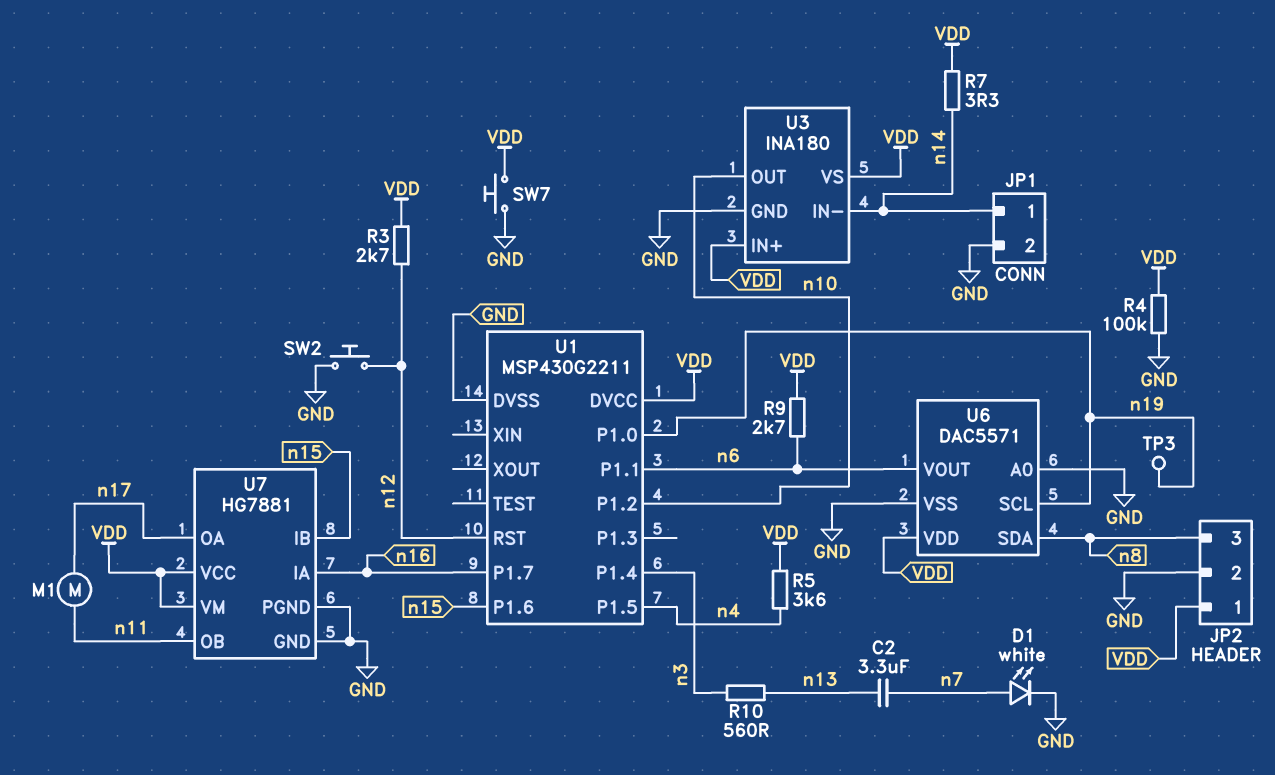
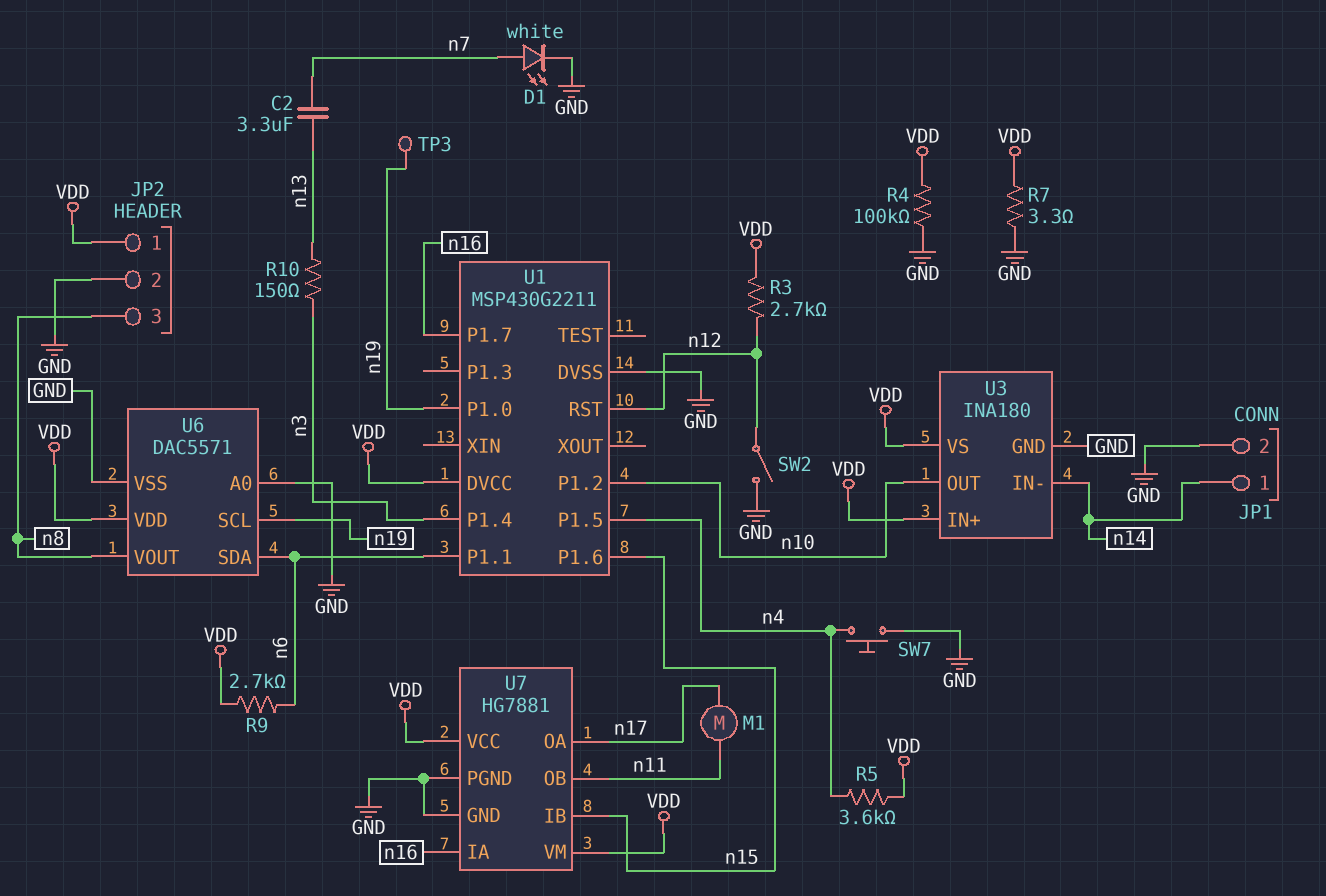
R7: 3.3 (VDD, n14) -> 3.3 (GND, VDD)
R10: 560 (n3, n13) -> 150 (n3, n13)
SW2: button (GND, n12) -> switch (GND, n12)
SW7: button (GND, VDD) -> button (GND, n4)
U6 pin SDA: n8 -> n6
U6 pin VOUT: n6 -> n8

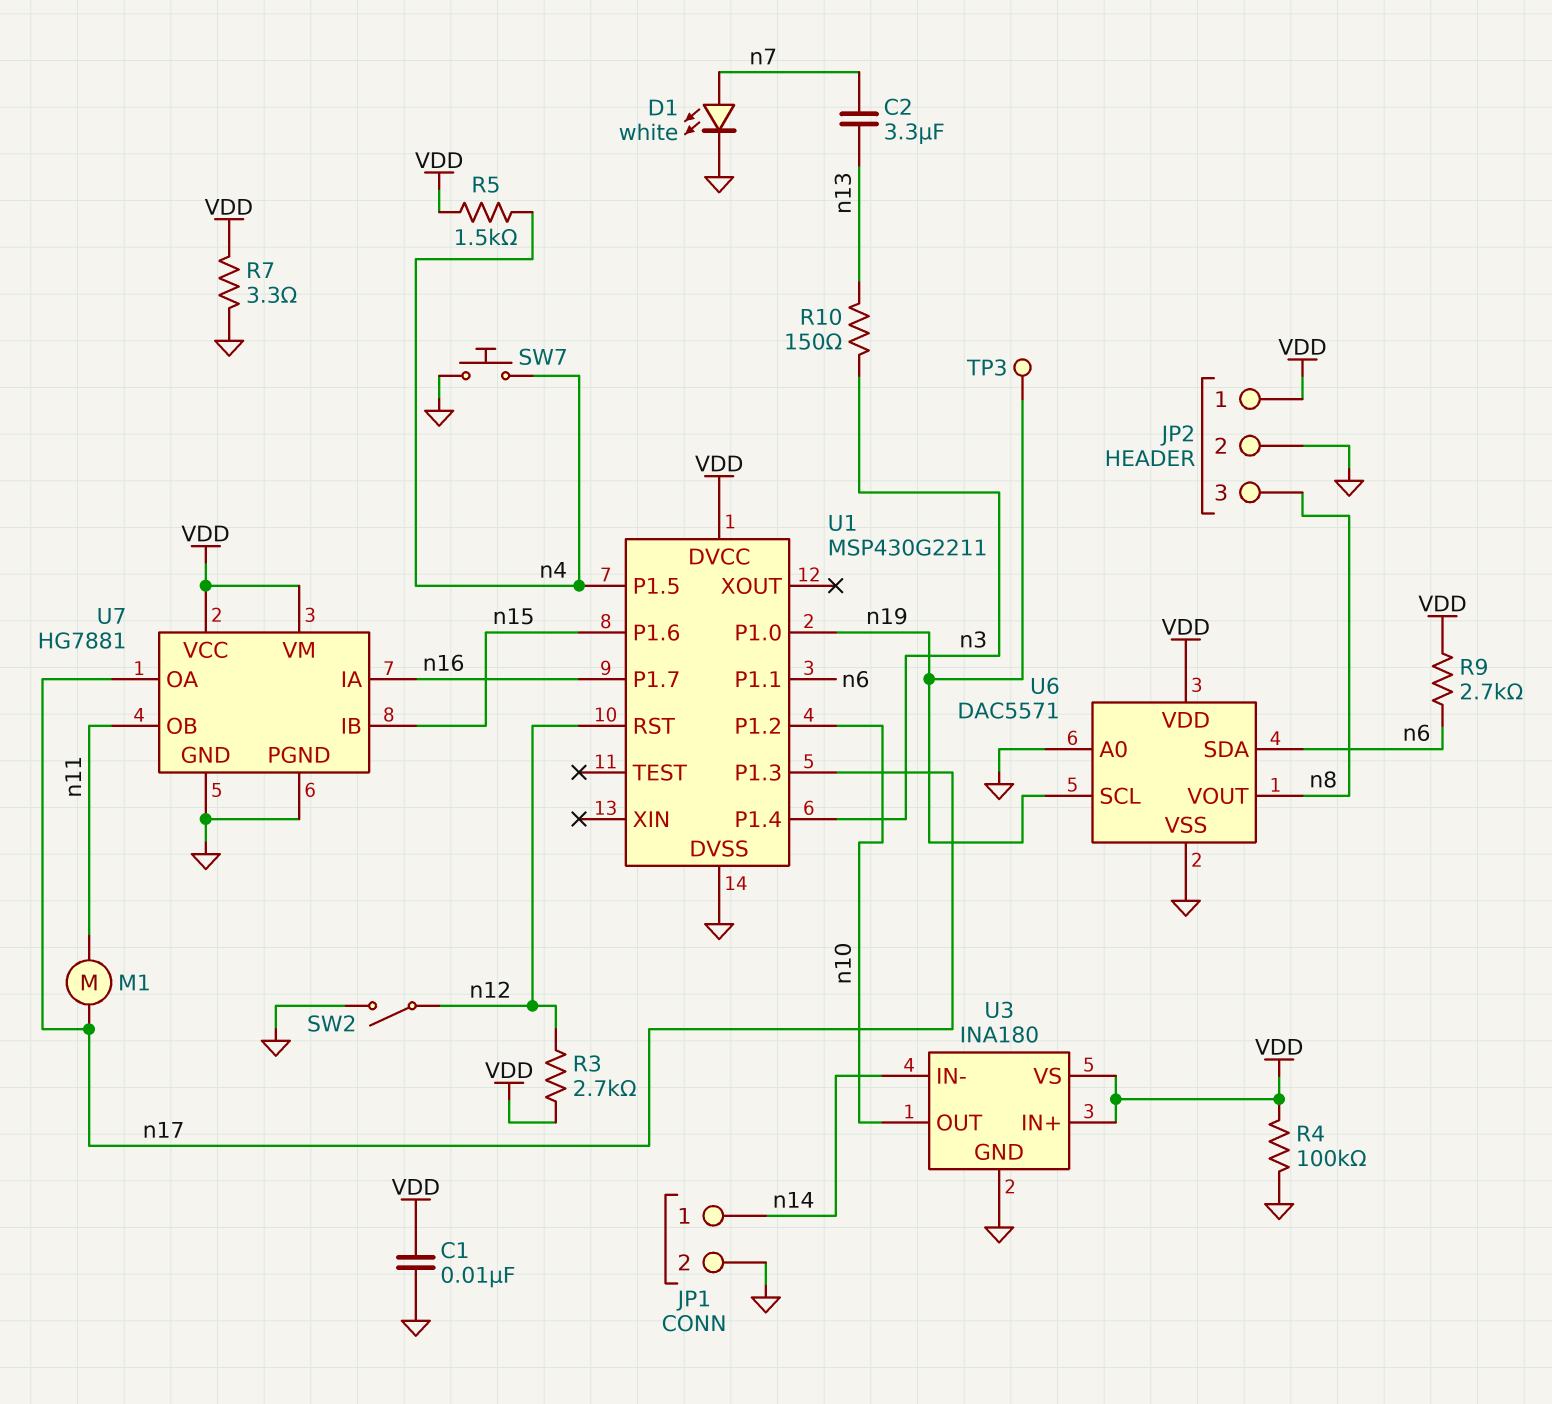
C1: none -> 10nF (GND, VDD)
R5: 3.6k (VDD, n4) -> 1.5k (VDD, n4)
U1 pin P1.3: none -> n17

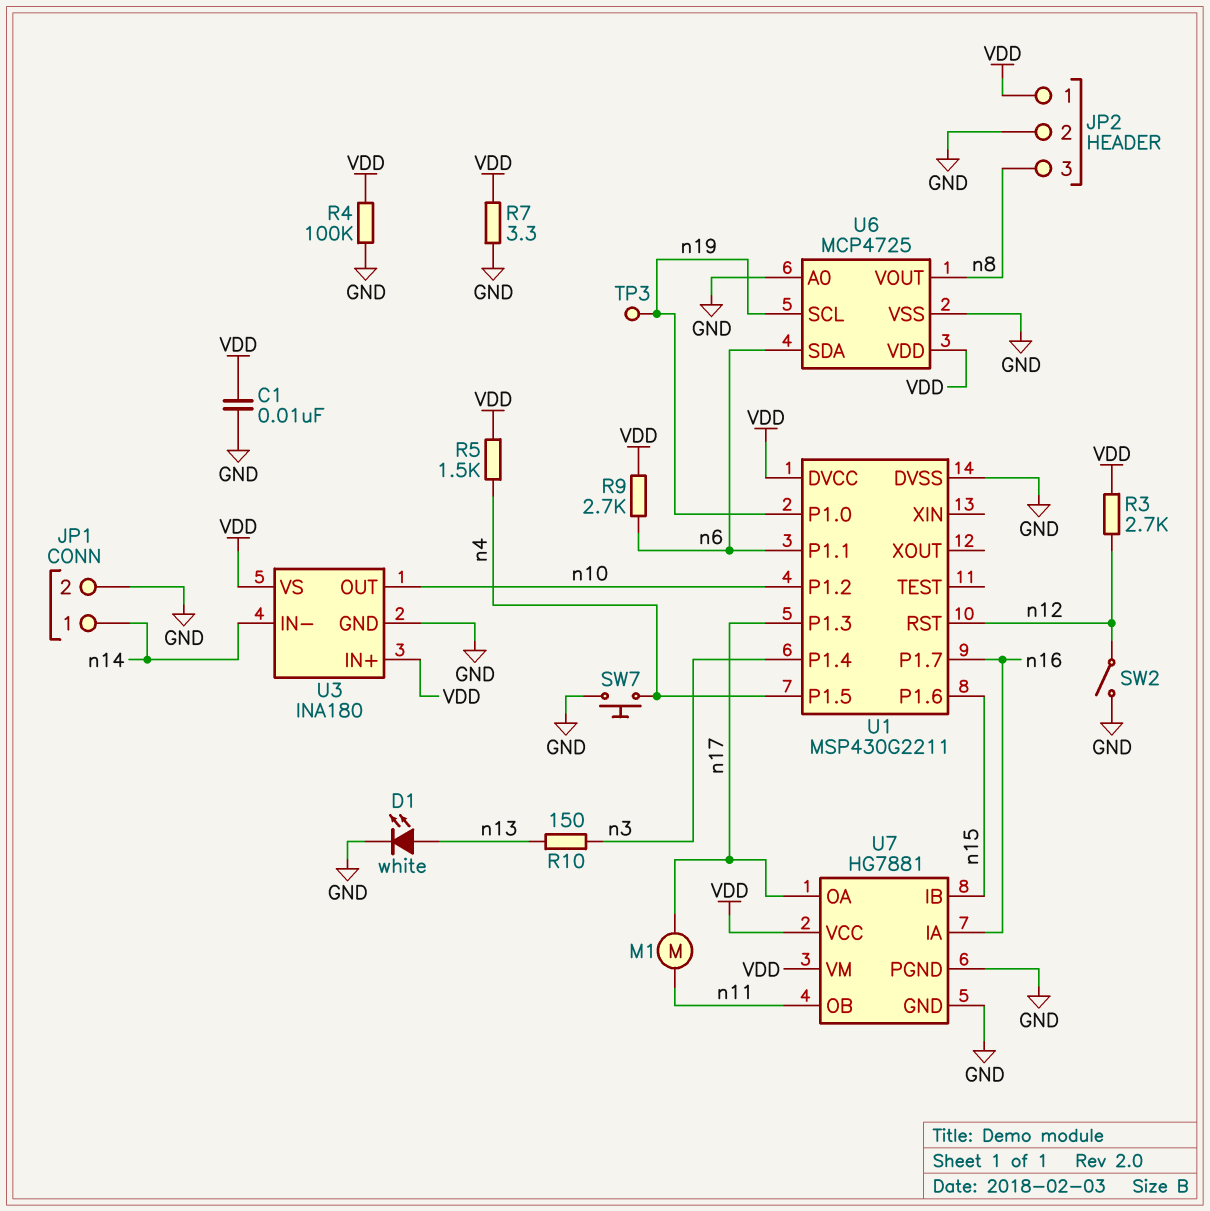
C2: 3.3uF (n7, n13) -> none
D1: LED white (A n7, K GND) -> LED white (A n13, K GND)
U6: DAC5571 -> MCP4725

